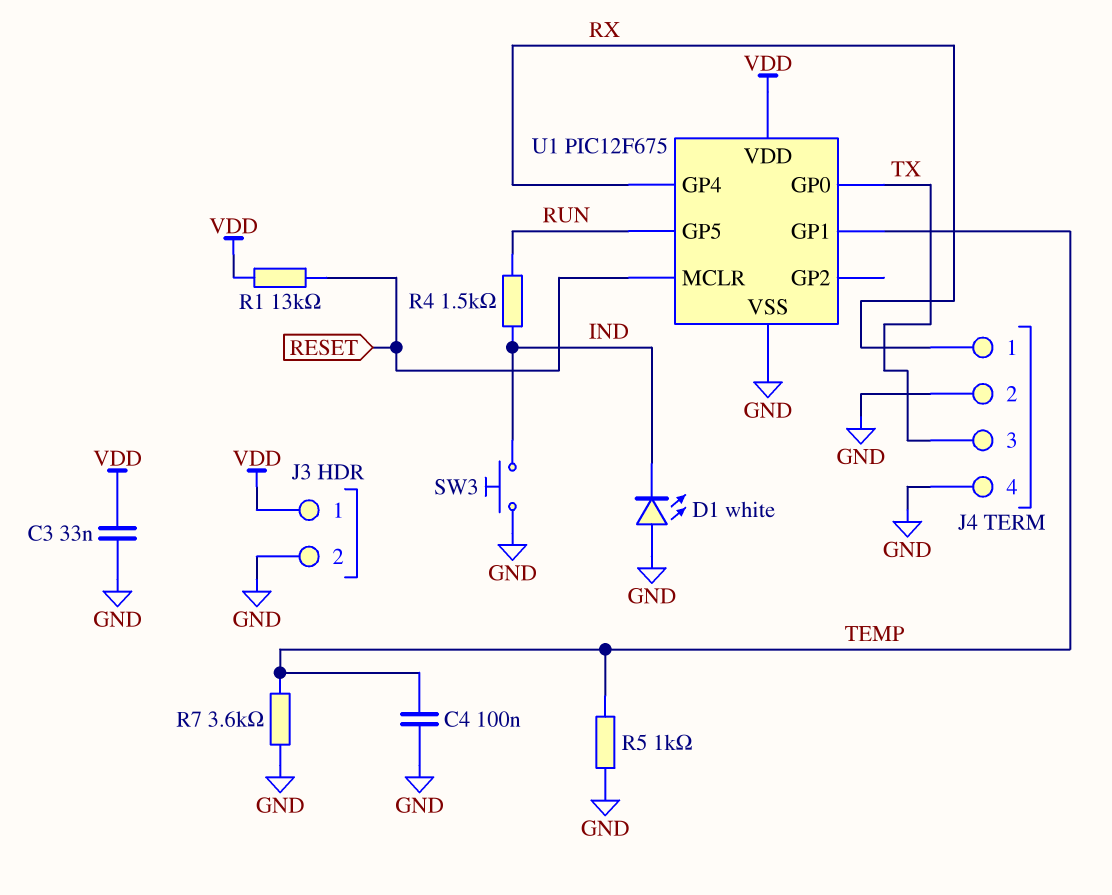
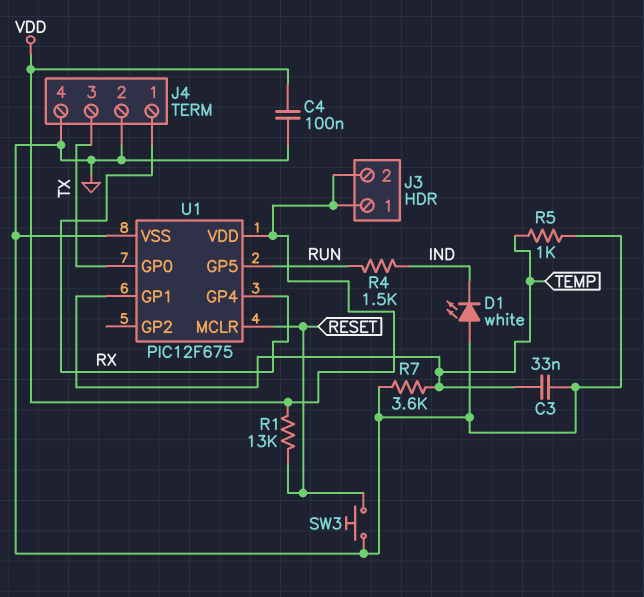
C3: 33nF (GND, VDD) -> 33nF (GND, TEMP)
C4: 100nF (GND, TEMP) -> 100nF (GND, VDD)
J3 pin 2: GND -> VDD
SW3: button (GND, IND) -> button (GND, RESET)

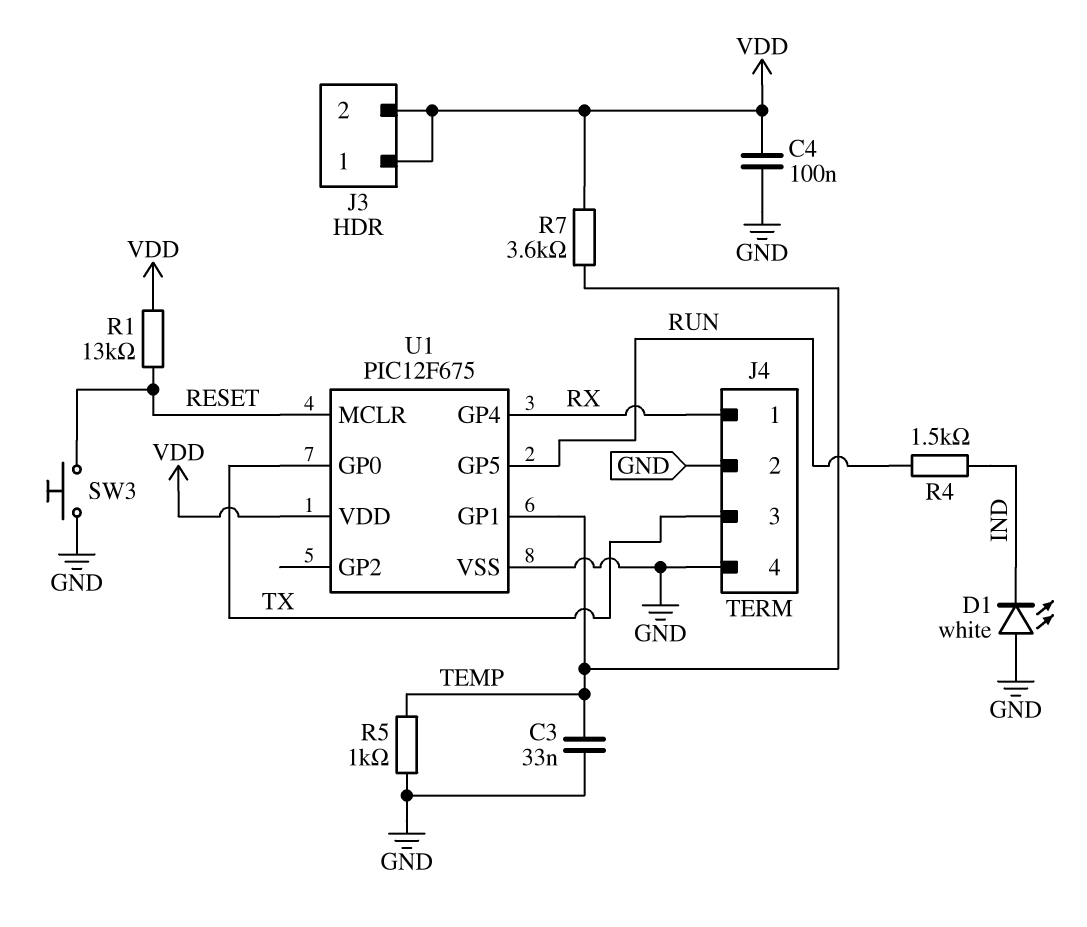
R7: 3.6k (GND, TEMP) -> 3.6k (TEMP, VDD)

